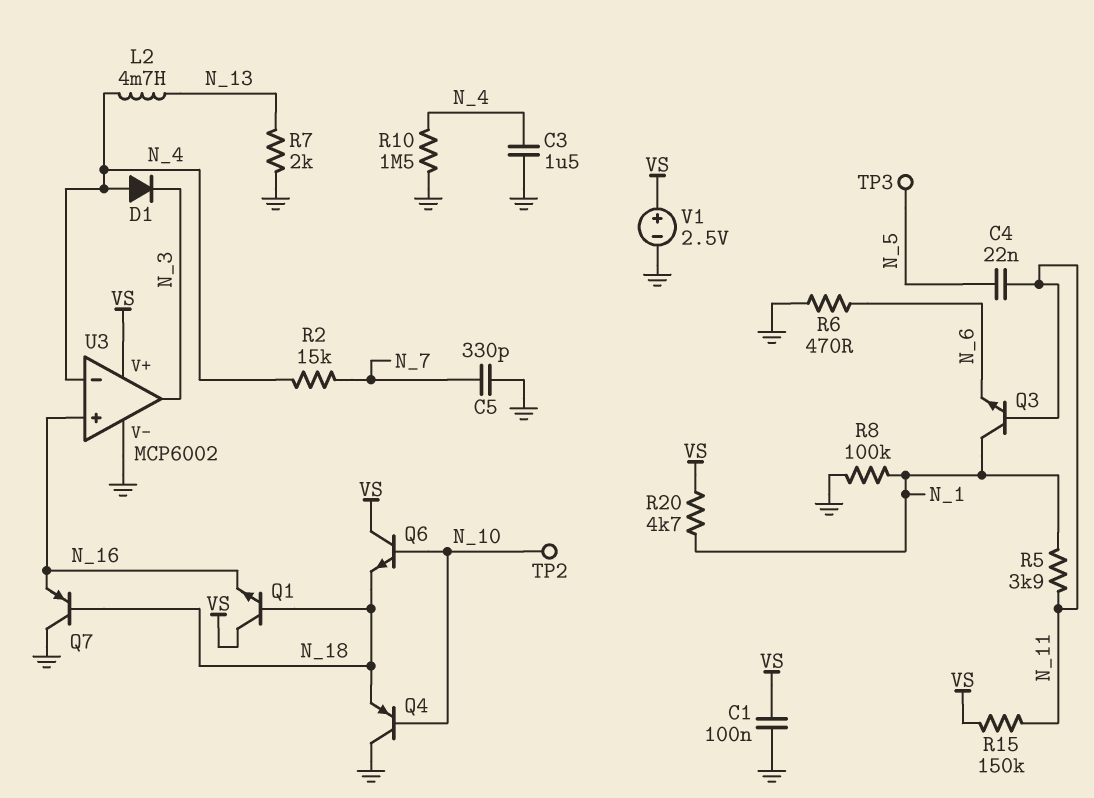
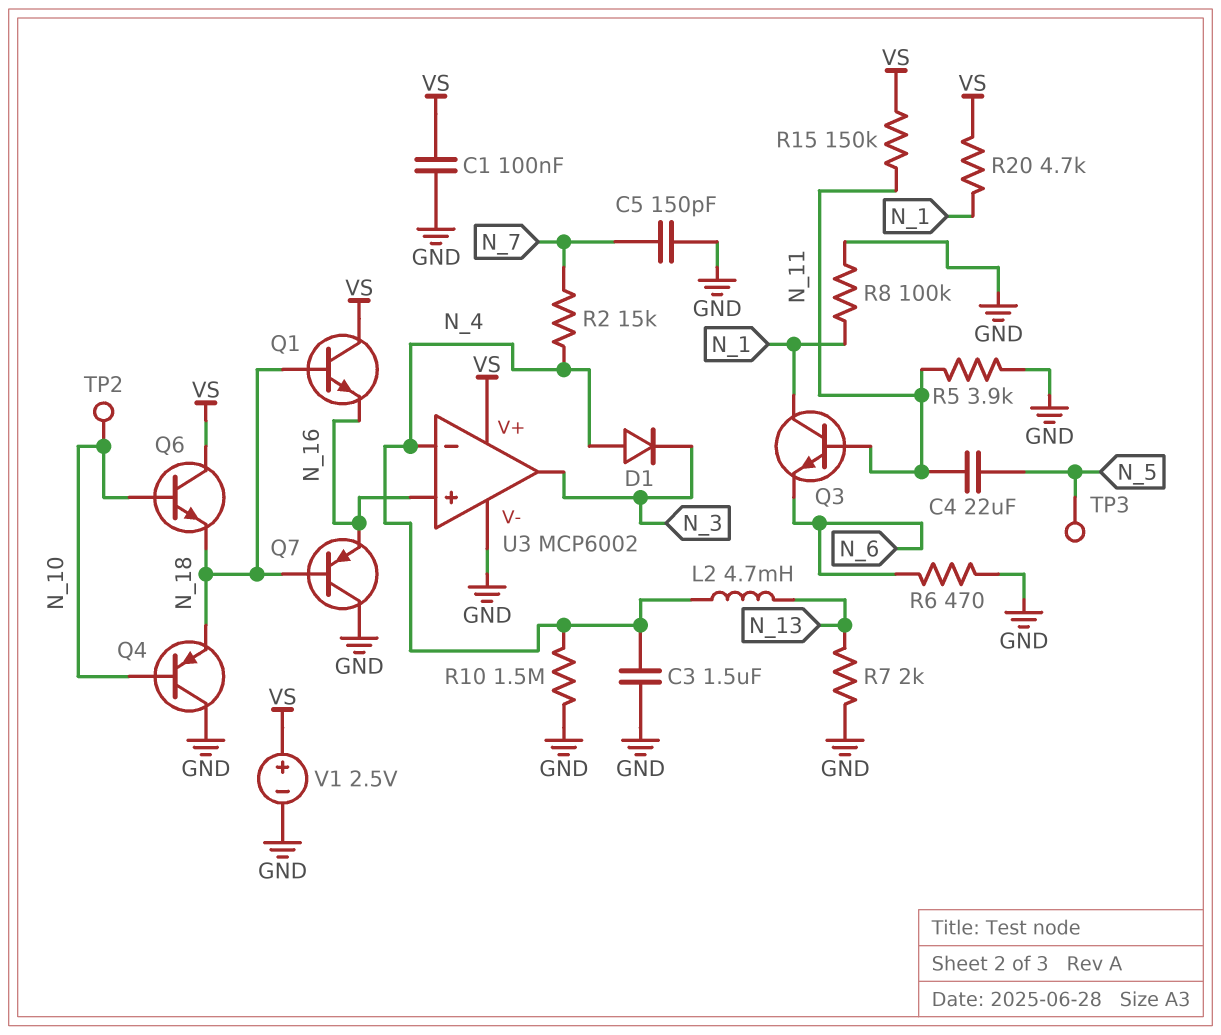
C4: 22nF (N_5, N_11) -> 22uF (N_5, N_11)
C5: 330pF (GND, N_7) -> 150pF (GND, N_7)
R5: 3.9k (N_1, N_11) -> 3.9k (GND, N_11)

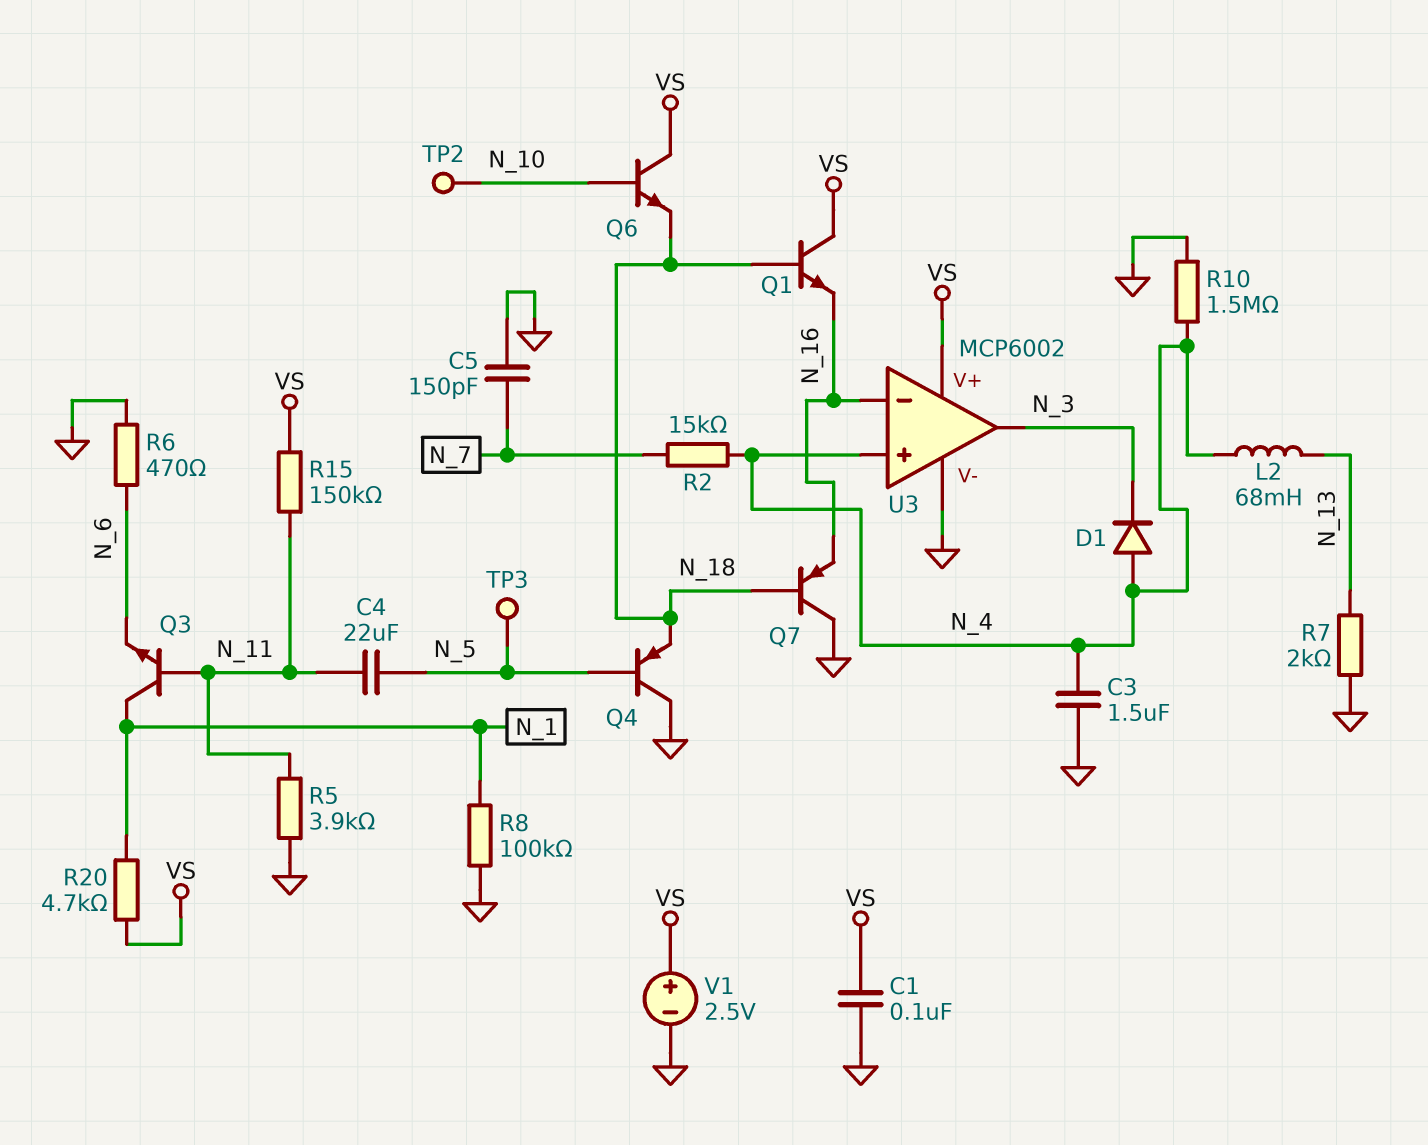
L2: 4.7mH (N_4, N_13) -> 68mH (N_4, N_13)
Q4: PNP (B N_10, C GND, E N_18) -> PNP (B N_5, C GND, E N_18)
U3 pin in+: N_16 -> N_4
U3 pin in-: N_4 -> N_16

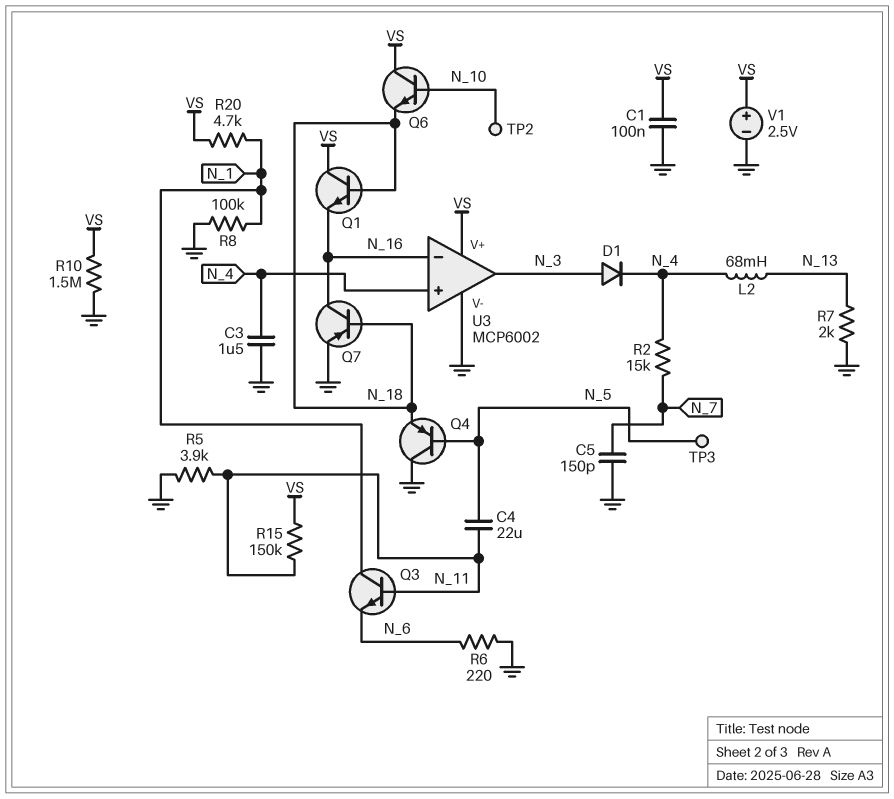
D1: diode (A N_4, K N_3) -> diode (A N_3, K N_4)
Q7: PNP (B N_18, C GND, E N_16) -> PNP (B N_18, C N_16, E GND)
R6: 470 (GND, N_6) -> 220 (GND, N_6)
R10: 1.5M (GND, N_4) -> 1.5M (GND, VS)

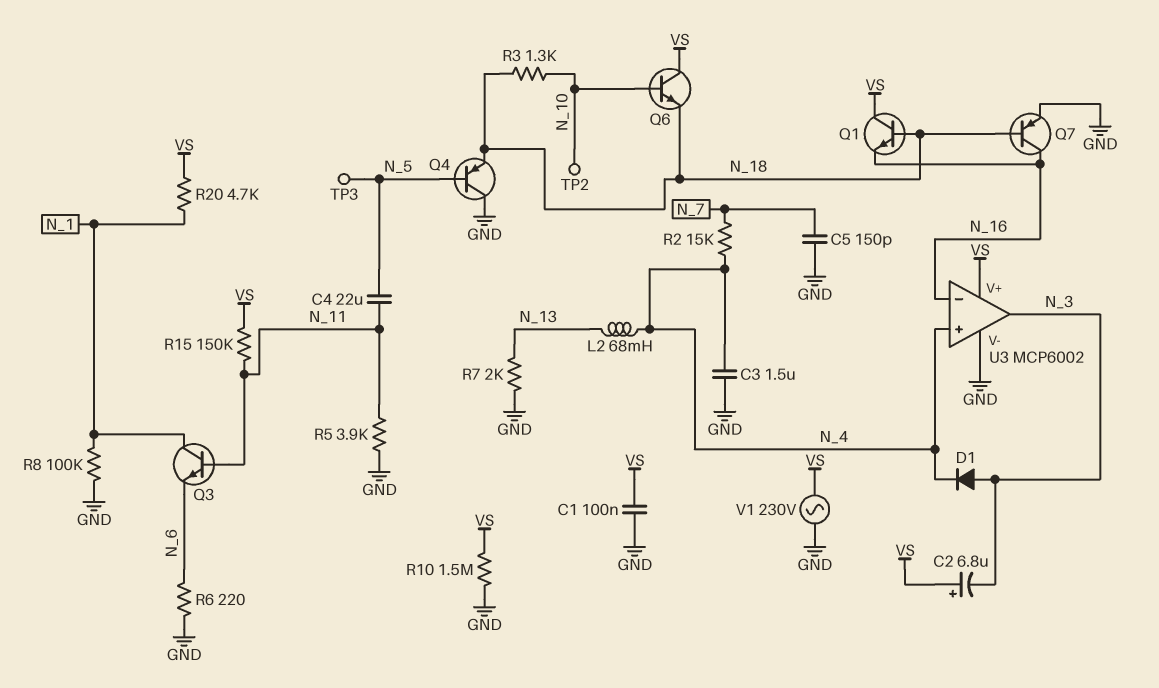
C2: none -> 6.8uF (plus VS, minus N_3)
R3: none -> 1.3k (N_10, N_18)
V1: 2.5V (plus VS, minus GND) -> AC 230V (GND, VS)

